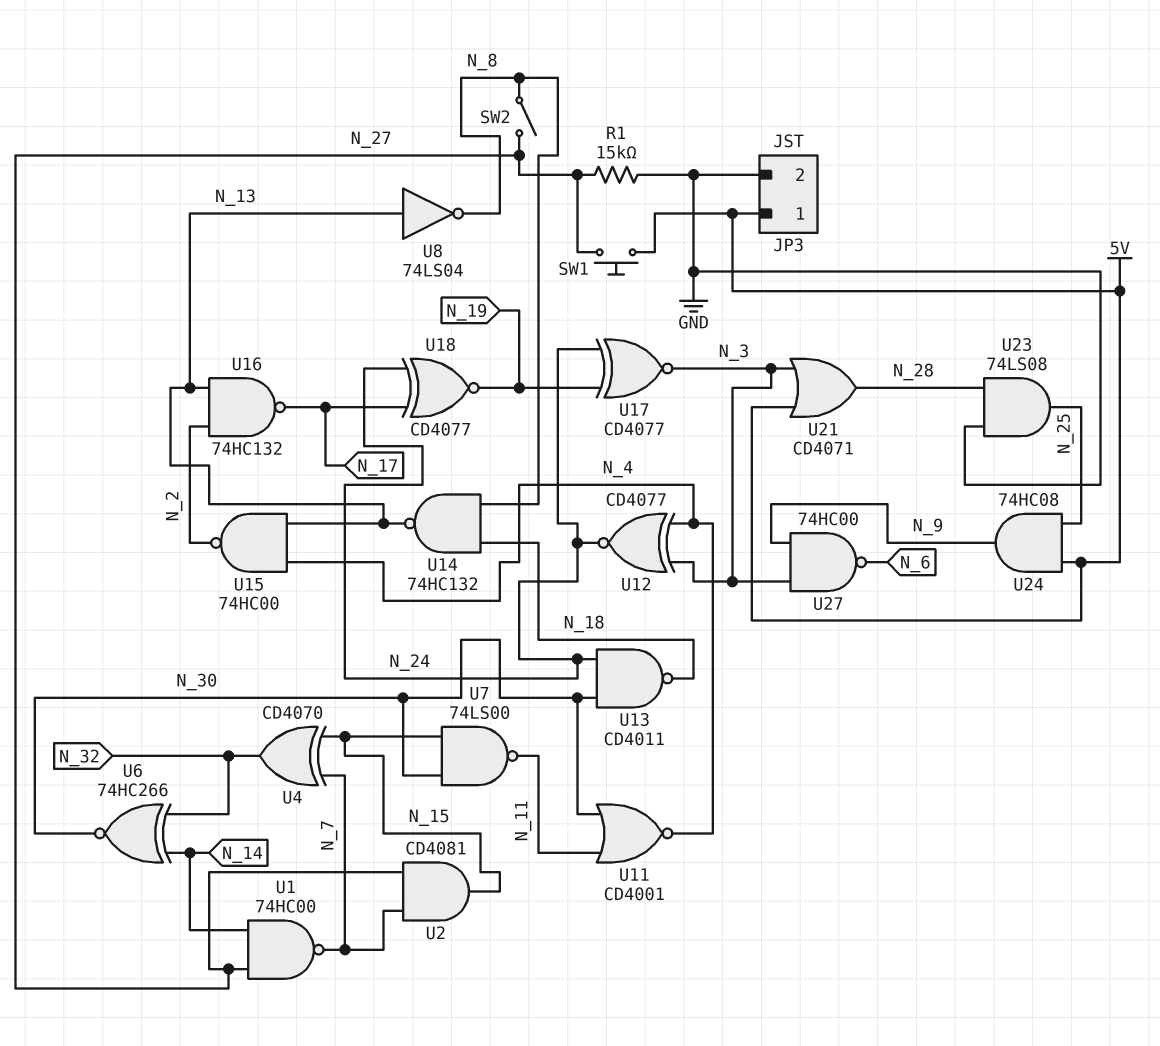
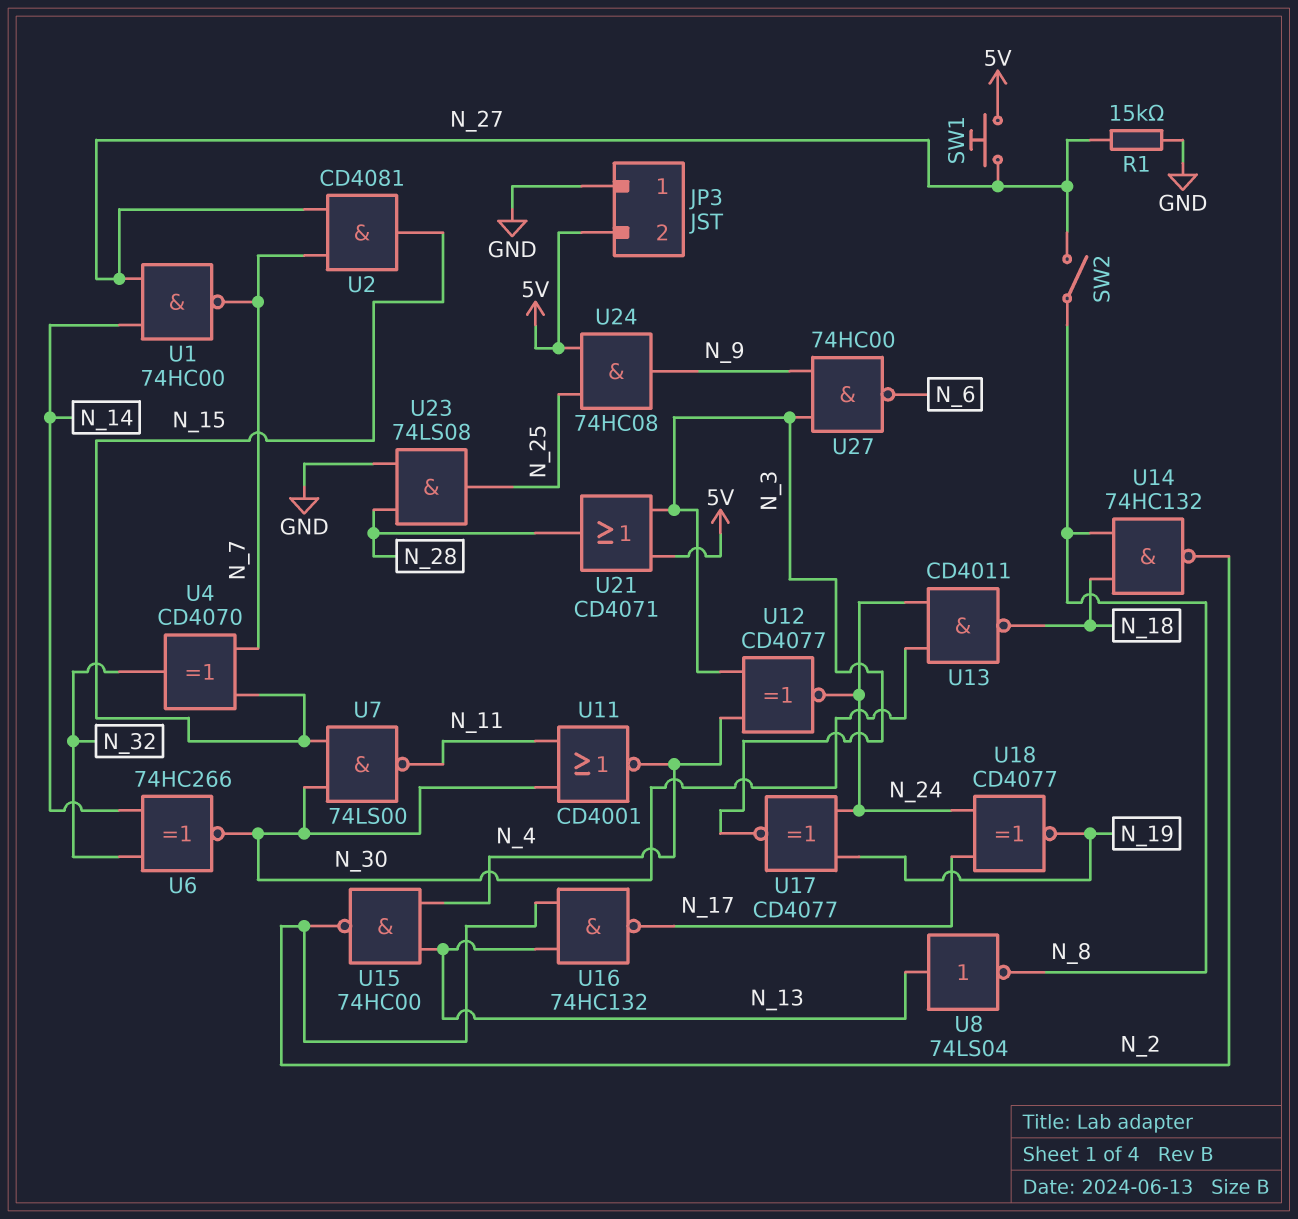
JP3 pin 1: 5V -> GND
JP3 pin 2: GND -> 5V
U14: NAND 74HC132 (in N_8, in N_18, out N_13) -> NAND 74HC132 (in N_8, in N_18, out N_2)

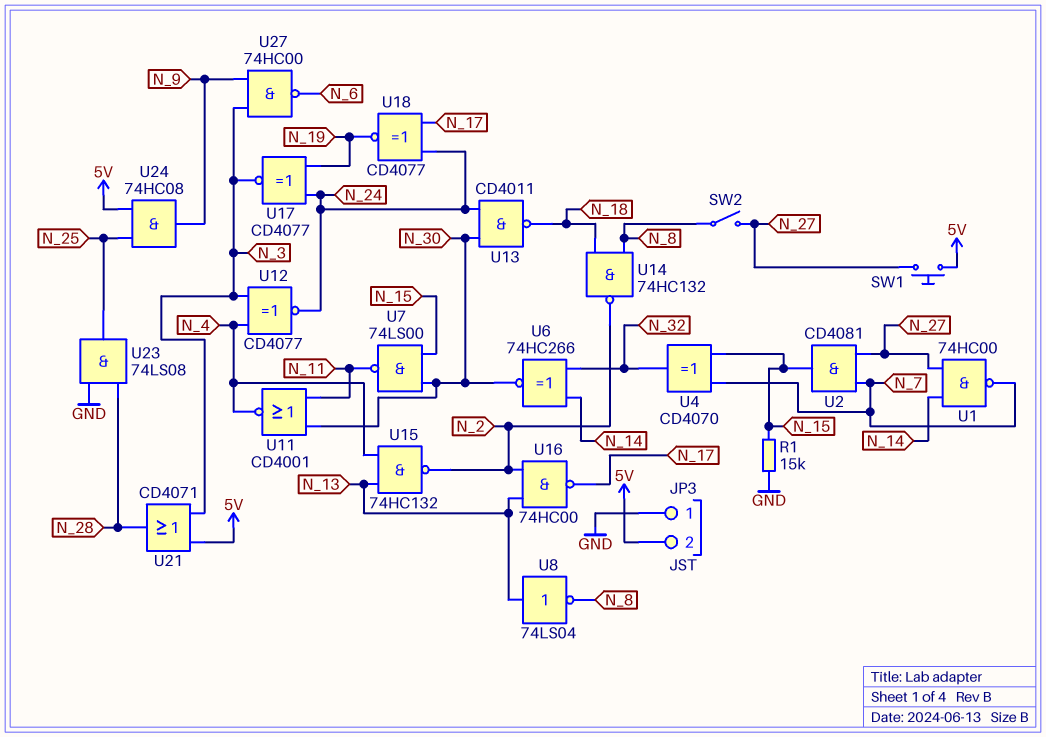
R1: 15k (GND, N_27) -> 15k (GND, N_15)
U15: NAND 74HC00 (in N_4, in N_13, out N_2) -> NAND 74HC132 (in N_4, in N_13, out N_2)
U16: NAND 74HC132 (in N_2, in N_13, out N_17) -> NAND 74HC00 (in N_2, in N_13, out N_17)

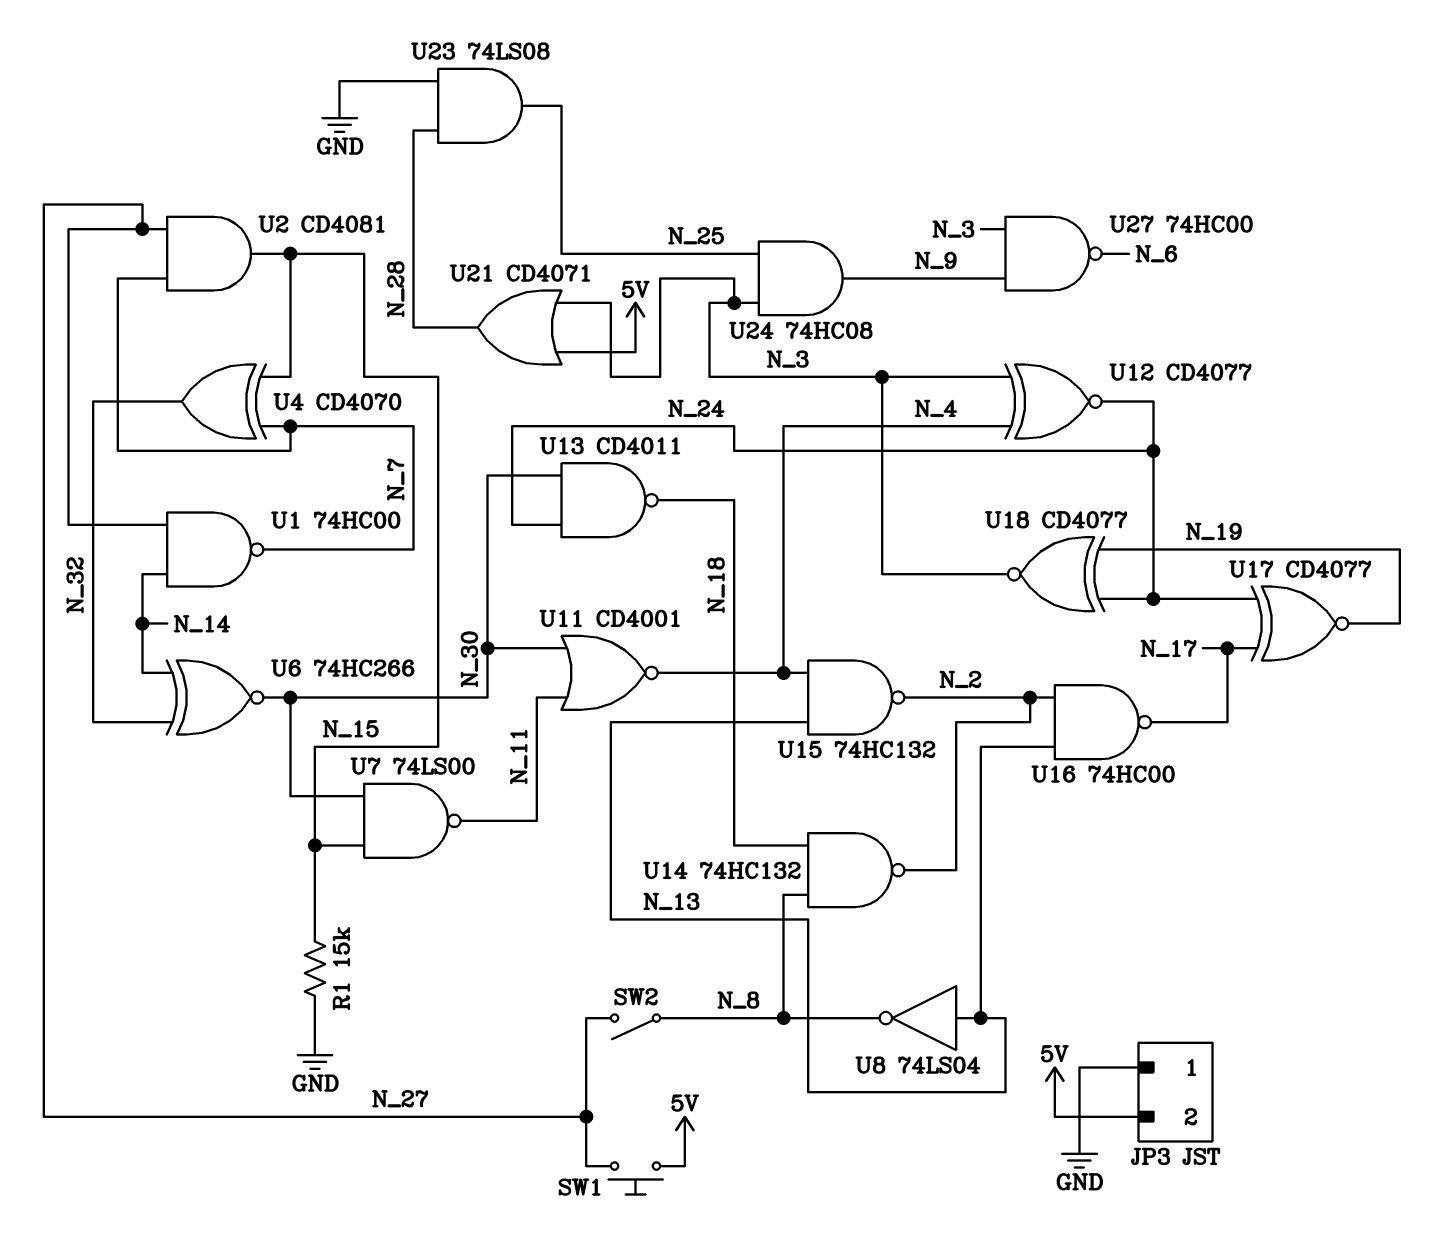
U17: XNOR CD4077 (in N_19, in N_24, out N_3) -> XNOR CD4077 (in N_17, in N_24, out N_19)
U18: XNOR CD4077 (in N_17, in N_24, out N_19) -> XNOR CD4077 (in N_19, in N_24, out N_3)
U24: AND 74HC08 (in 5V, in N_25, out N_9) -> AND 74HC08 (in N_3, in N_25, out N_9)

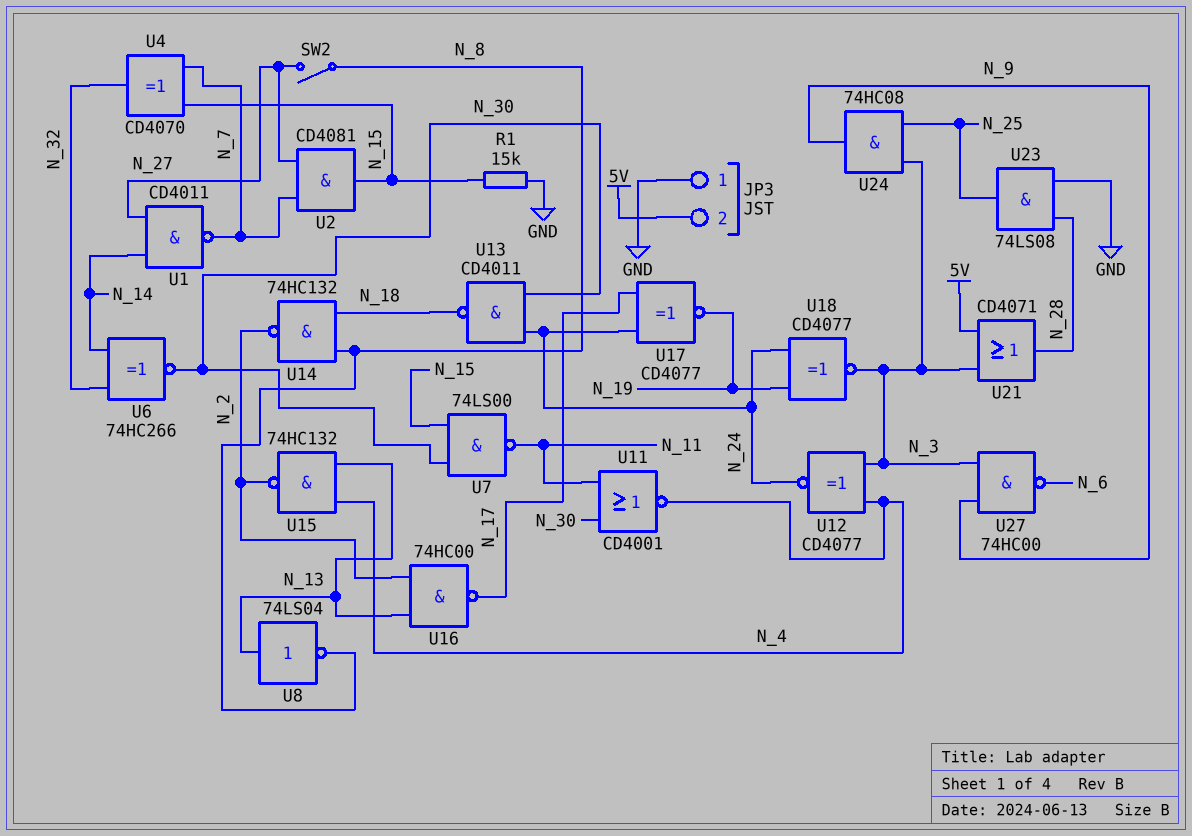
SW1: button (5V, N_27) -> none
U1: NAND 74HC00 (in N_14, in N_27, out N_7) -> NAND CD4011 (in N_14, in N_27, out N_7)

